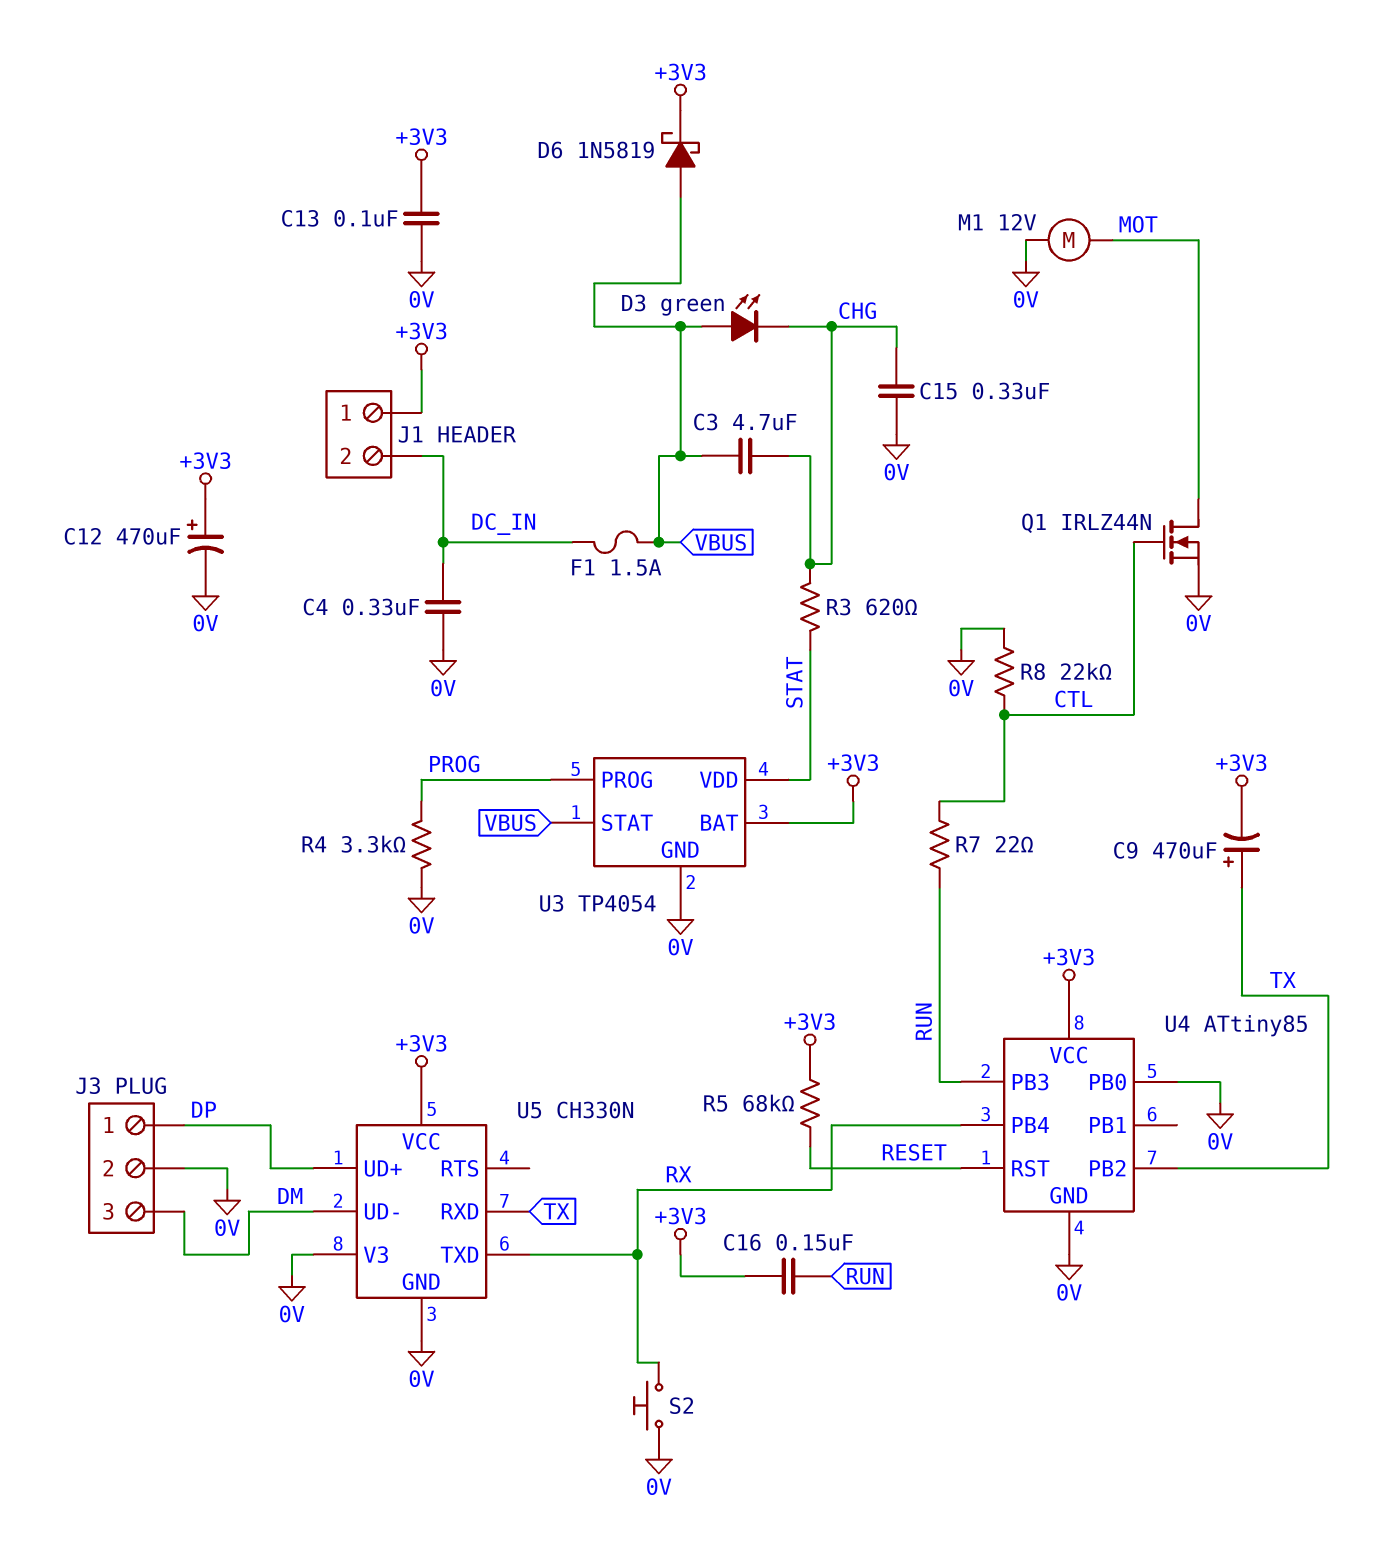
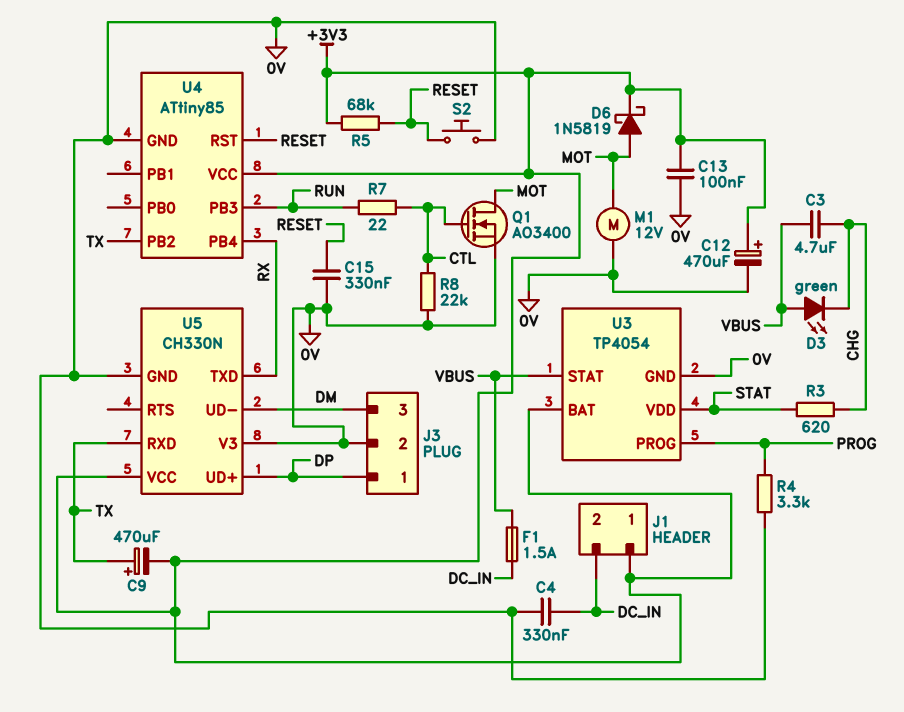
C15: 330nF (0V, CHG) -> 330nF (0V, RESET)
C16: 150nF (+3V3, RUN) -> none
D6: schottky 1N5819 (A VBUS, K +3V3) -> schottky 1N5819 (A MOT, K +3V3)
Q1: NMOS IRLZ44N (G CTL, D MOT, S 0V) -> NMOS AO3400 (G CTL, D MOT, S 0V)
S2: button (0V, RX) -> button (0V, RESET)
U4 pin PB0: 0V -> none

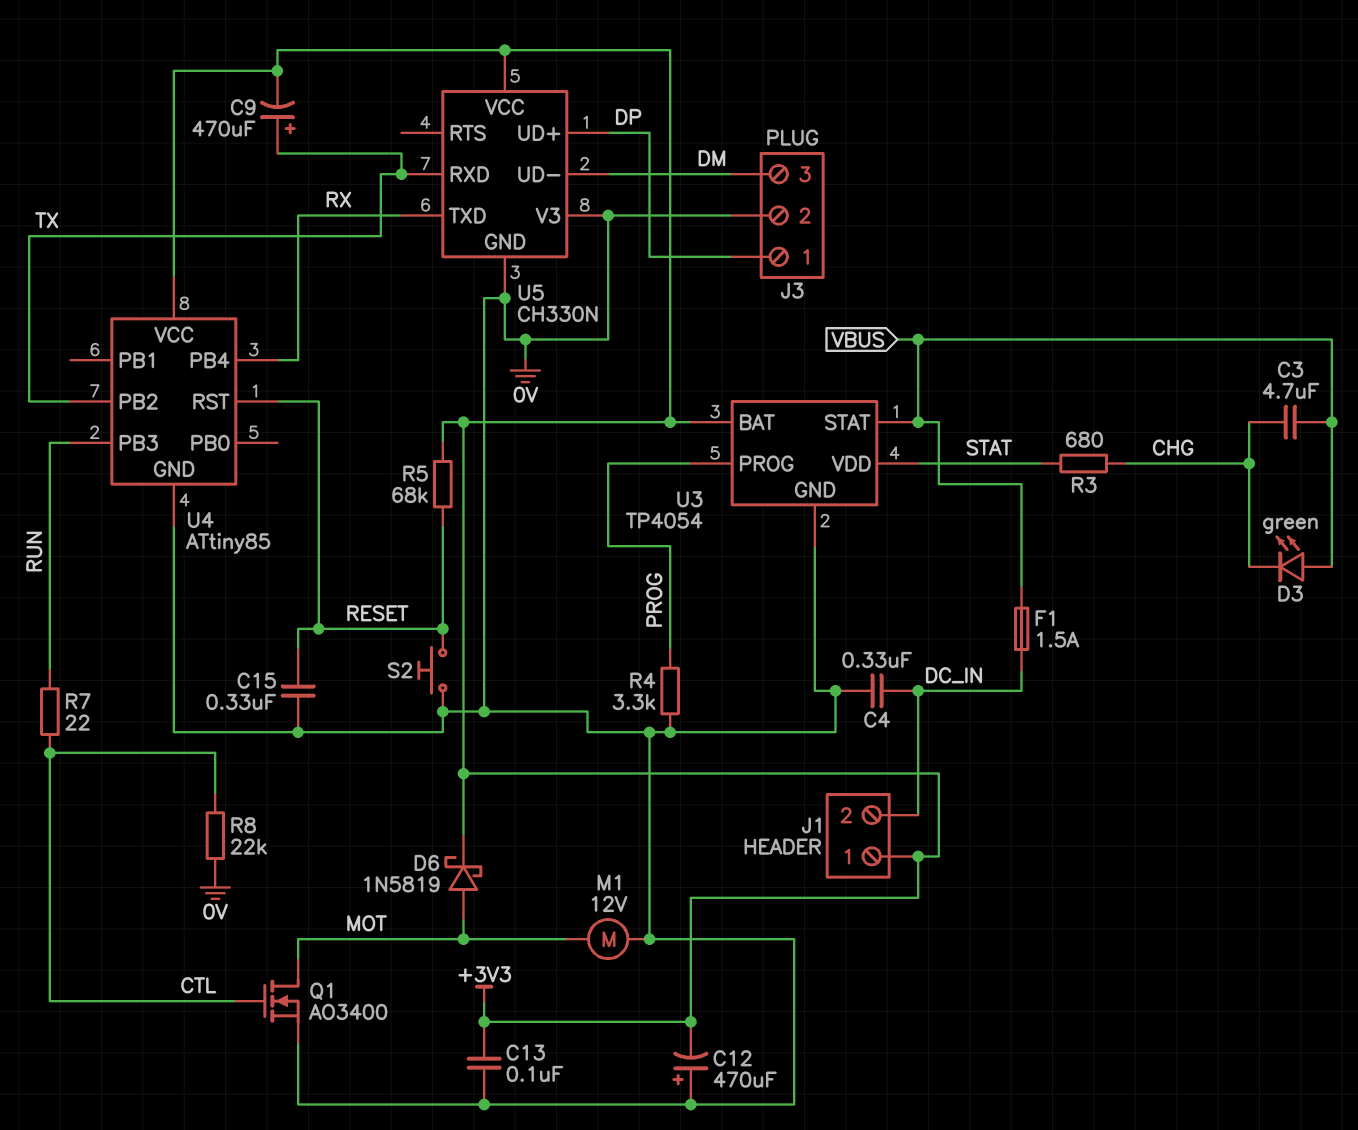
C12: 470uF (plus +3V3, minus 0V) -> 470uF (plus 0V, minus +3V3)
R3: 620 (CHG, STAT) -> 680 (CHG, STAT)

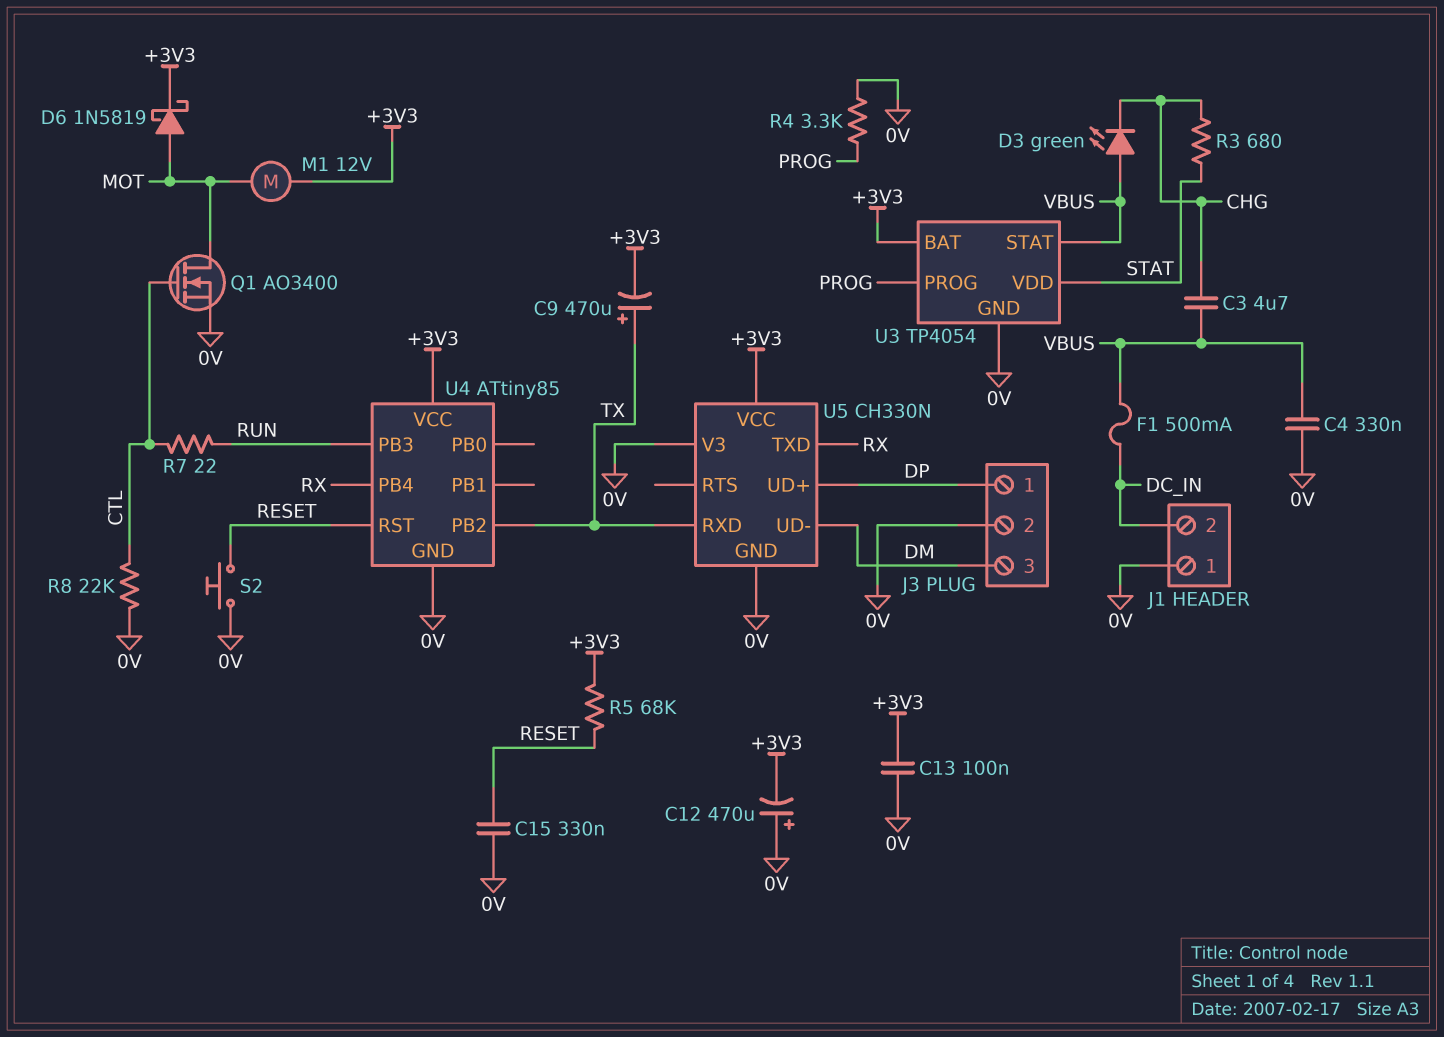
C4: 330nF (0V, DC_IN) -> 330nF (0V, VBUS)
F1: 1.5A (DC_IN, VBUS) -> 500mA (DC_IN, VBUS)
J1 pin 1: +3V3 -> 0V
M1: motor 12V (0V, MOT) -> motor 12V (+3V3, MOT)

